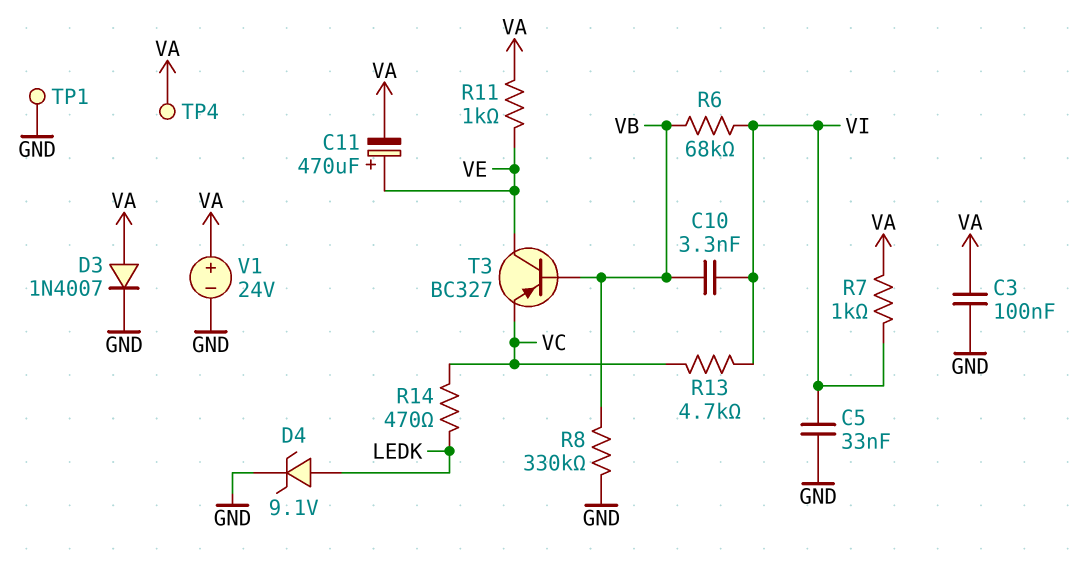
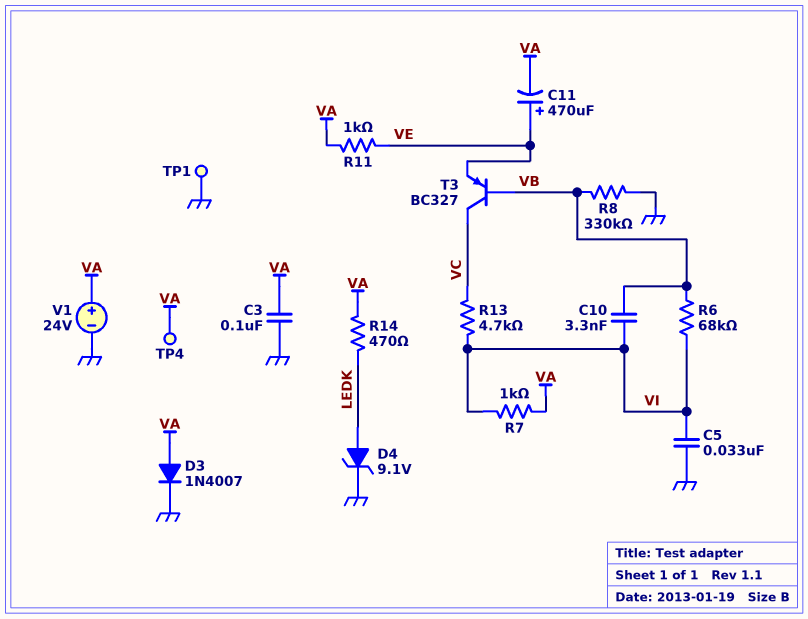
R14: 470 (LEDK, VC) -> 470 (LEDK, VA)
T3: PNP BC327 (B VB, C VE, E VC) -> PNP BC327 (B VB, C VC, E VE)

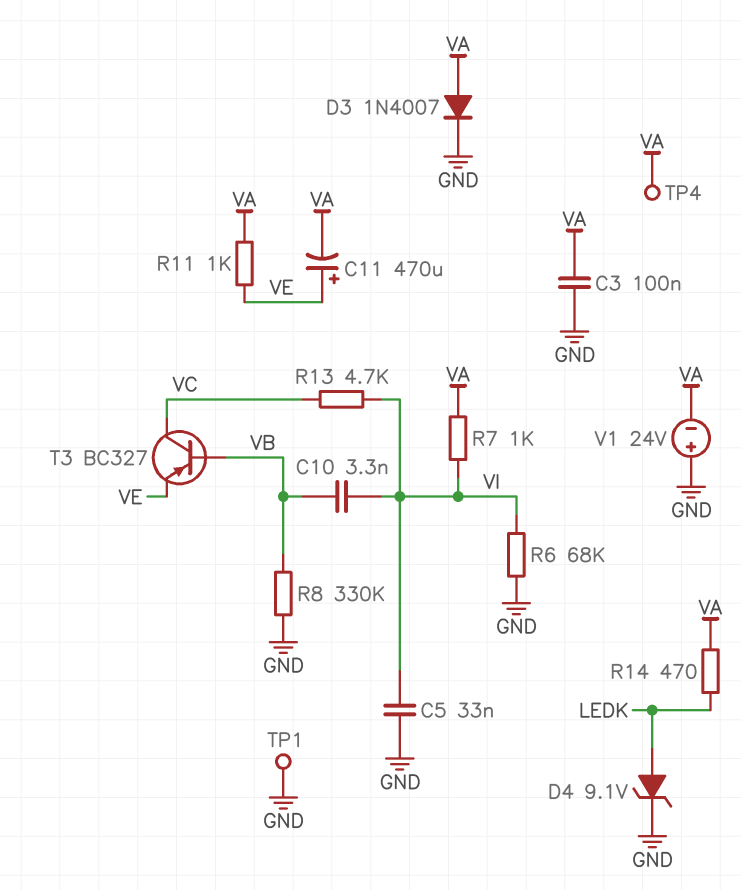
R6: 68k (VB, VI) -> 68k (GND, VI)
V1: 24V (plus VA, minus GND) -> 24V (plus GND, minus VA)

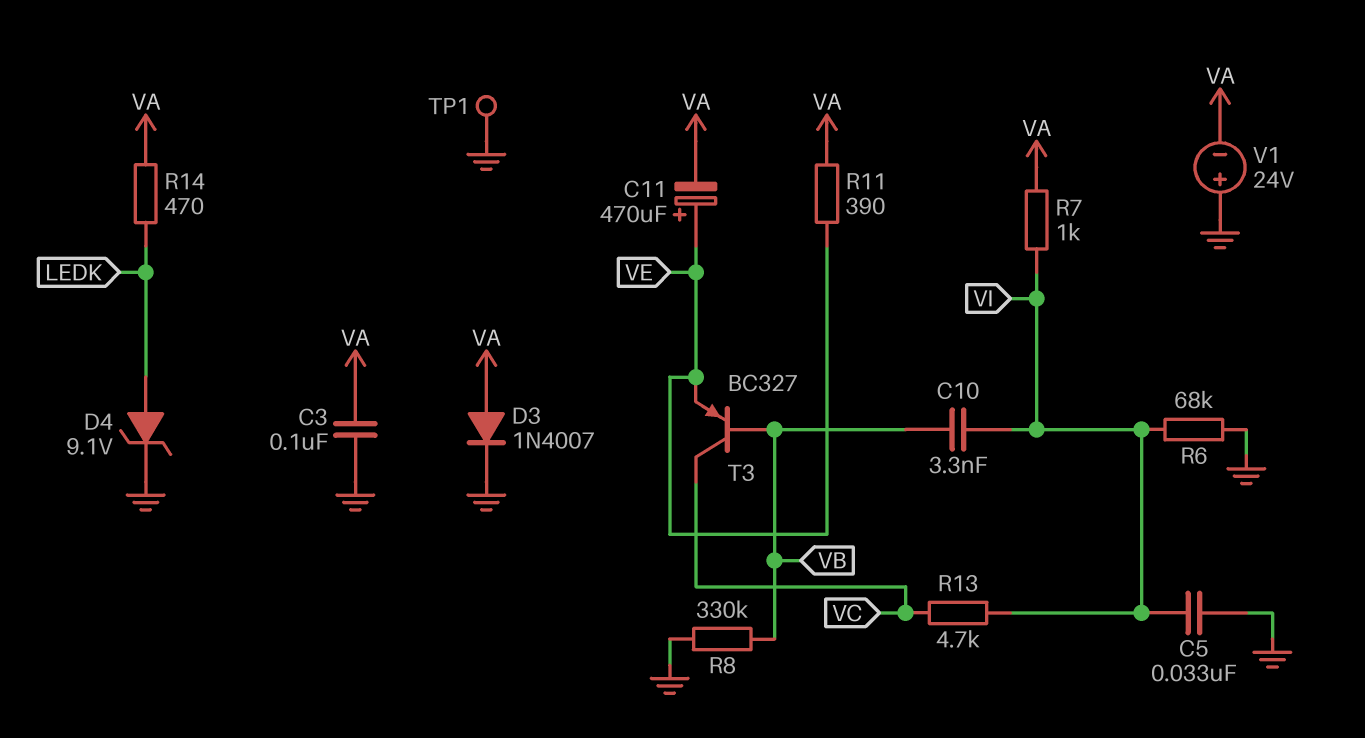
R11: 1k (VA, VE) -> 390 (VA, VE)
TP4: test point (VA) -> none

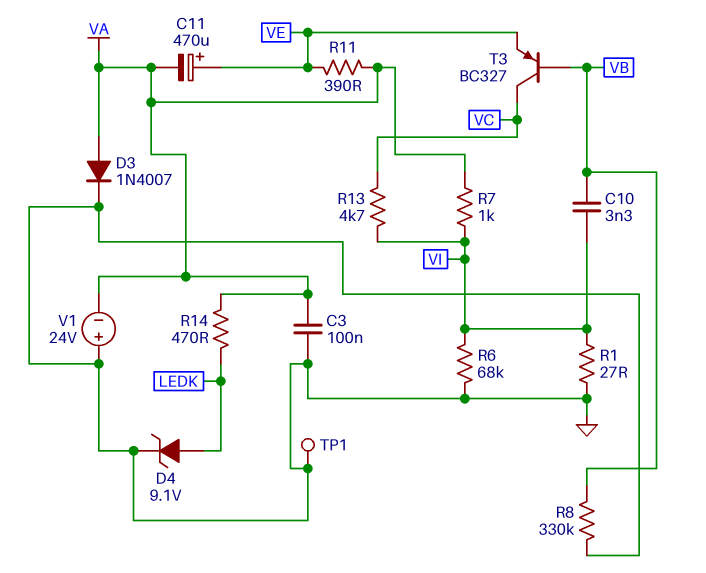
C5: 33nF (GND, VI) -> none
R1: none -> 27 (GND, VI)

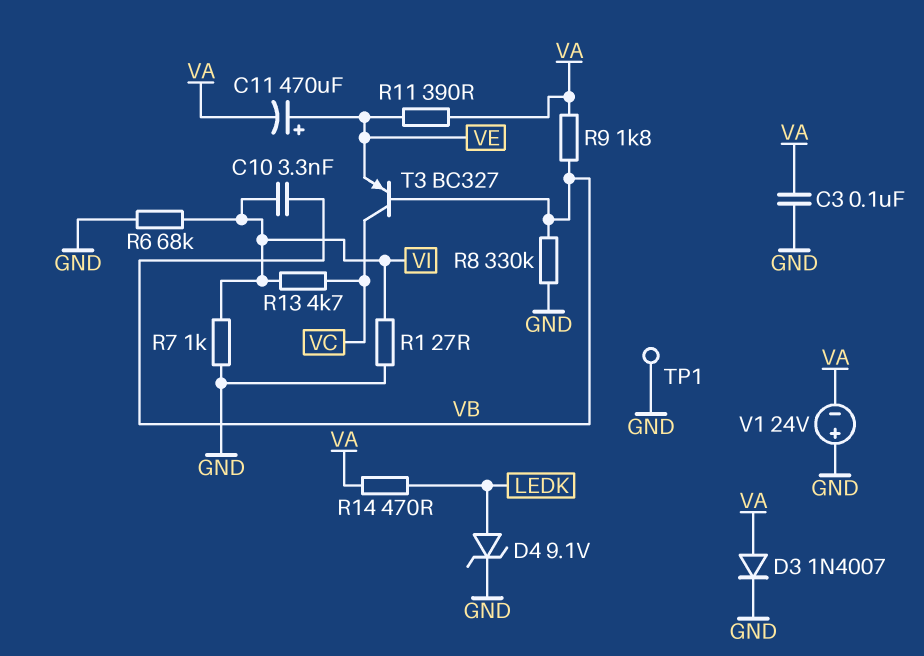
R7: 1k (VA, VI) -> 1k (GND, VI)
R9: none -> 1.8k (VA, VB)

